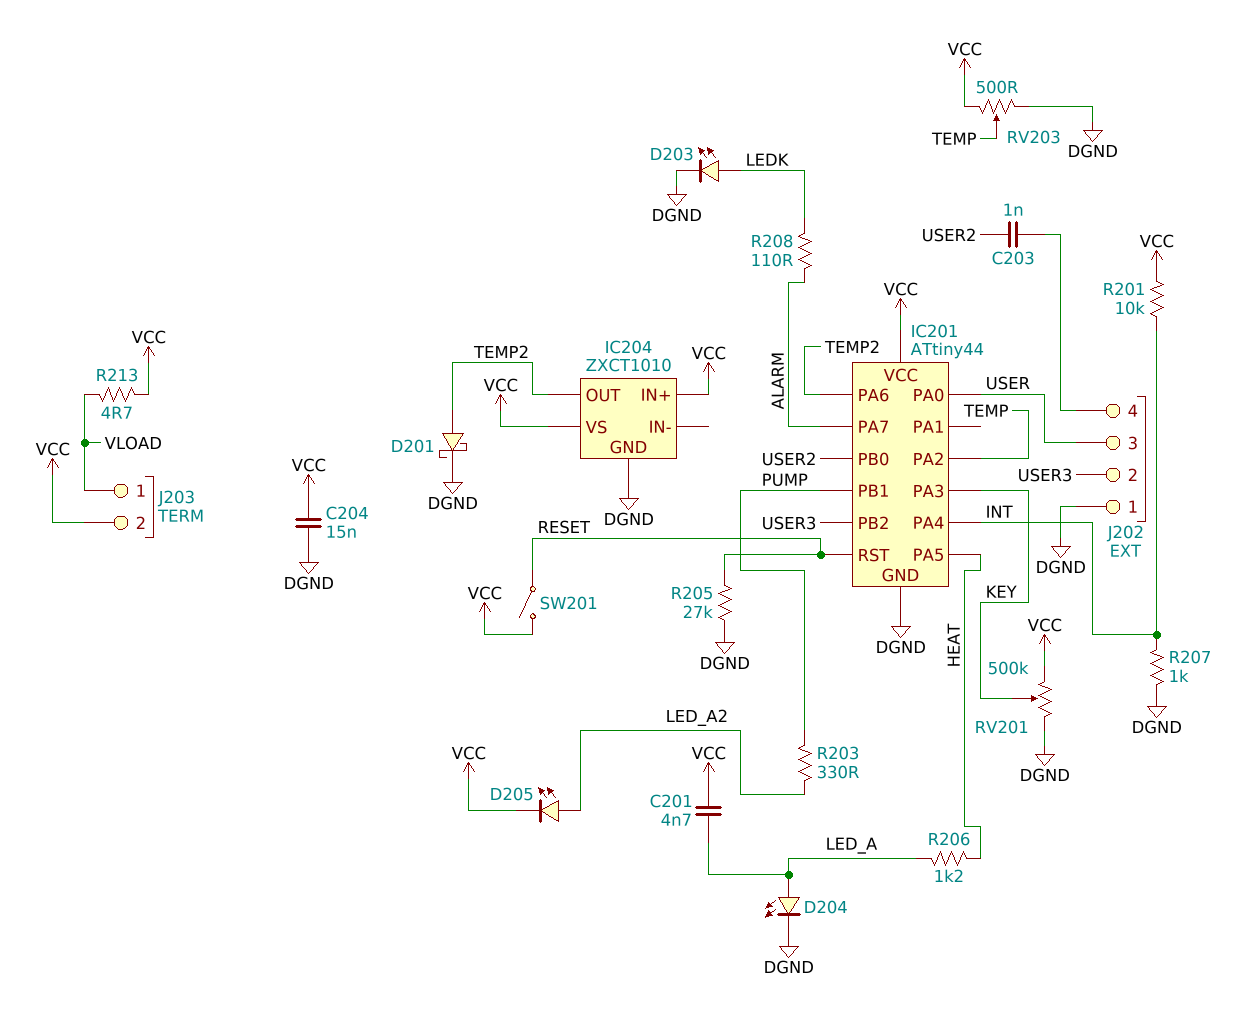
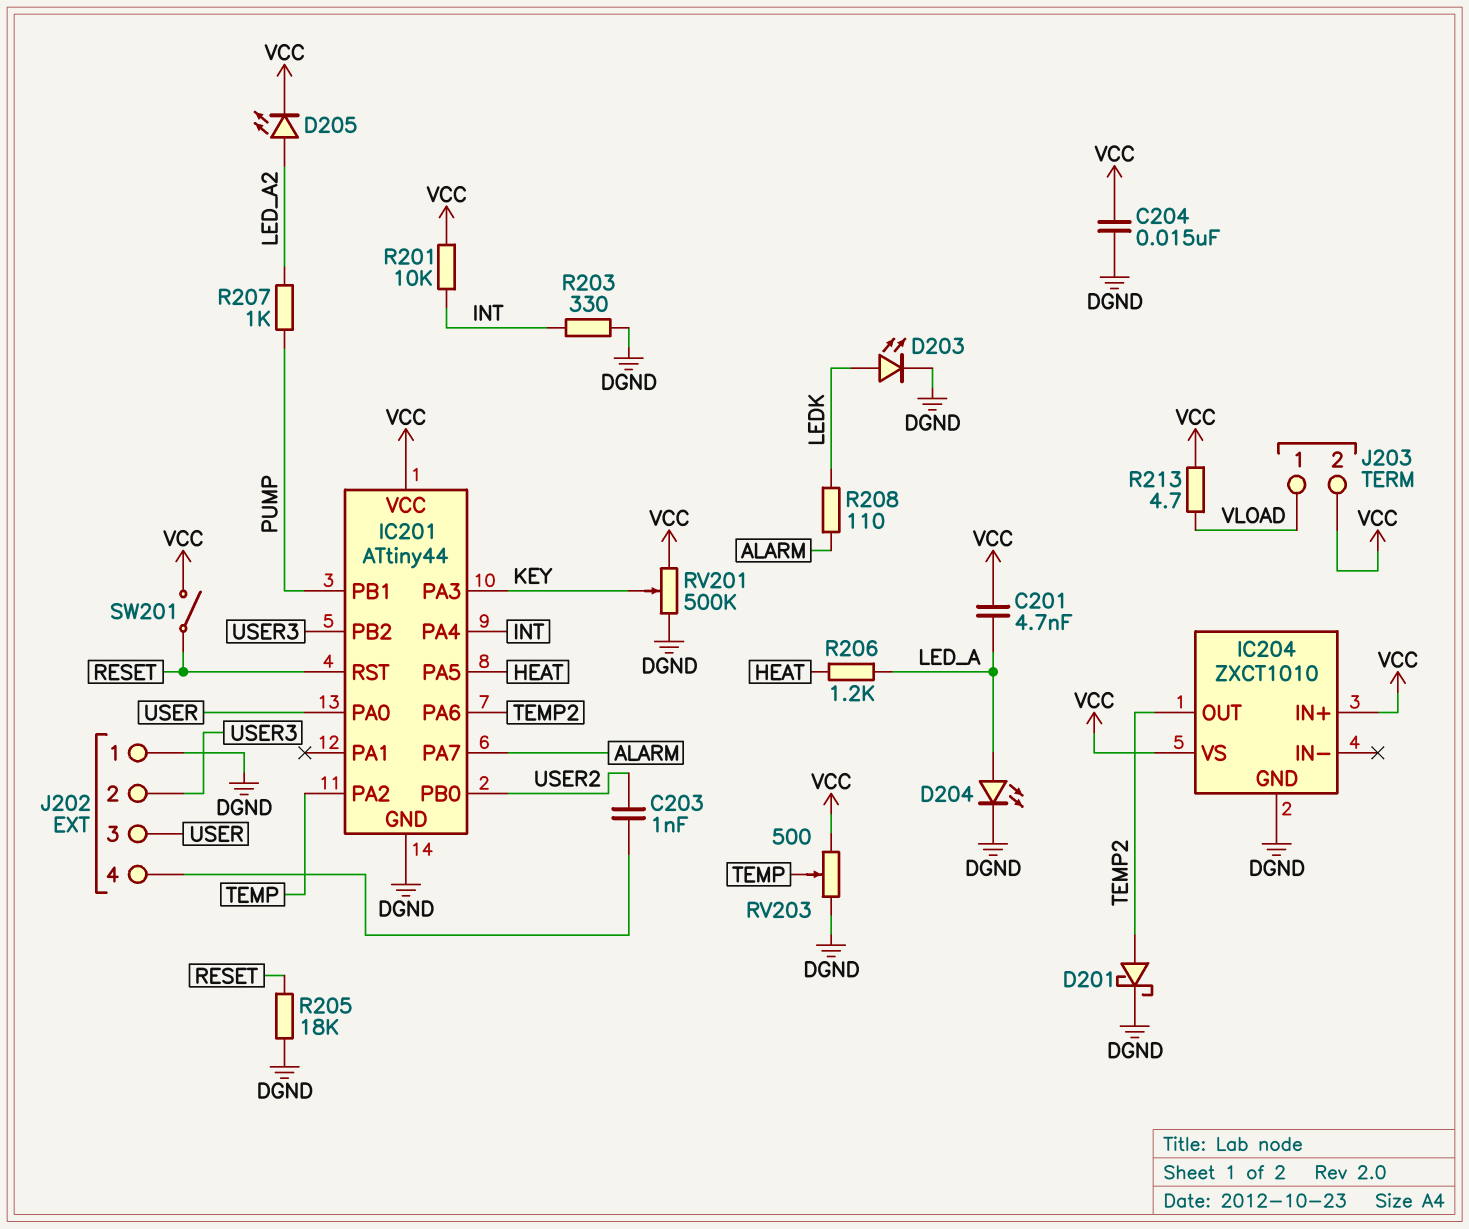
R203: 330 (LED_A2, PUMP) -> 330 (DGND, INT)
R205: 27k (DGND, RESET) -> 18k (DGND, RESET)
R207: 1k (DGND, INT) -> 1k (LED_A2, PUMP)

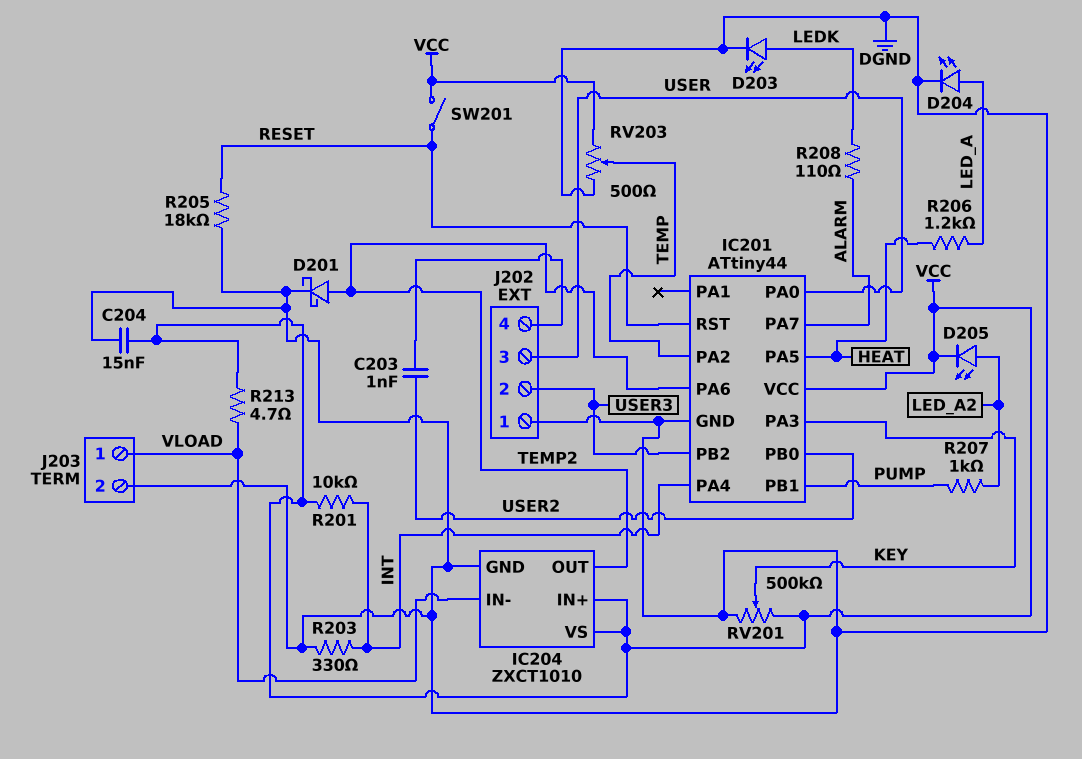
C201: 4.7nF (LED_A, VCC) -> none
IC204 pin IN-: none -> VLOAD
J203 pin 2: VCC -> DGND

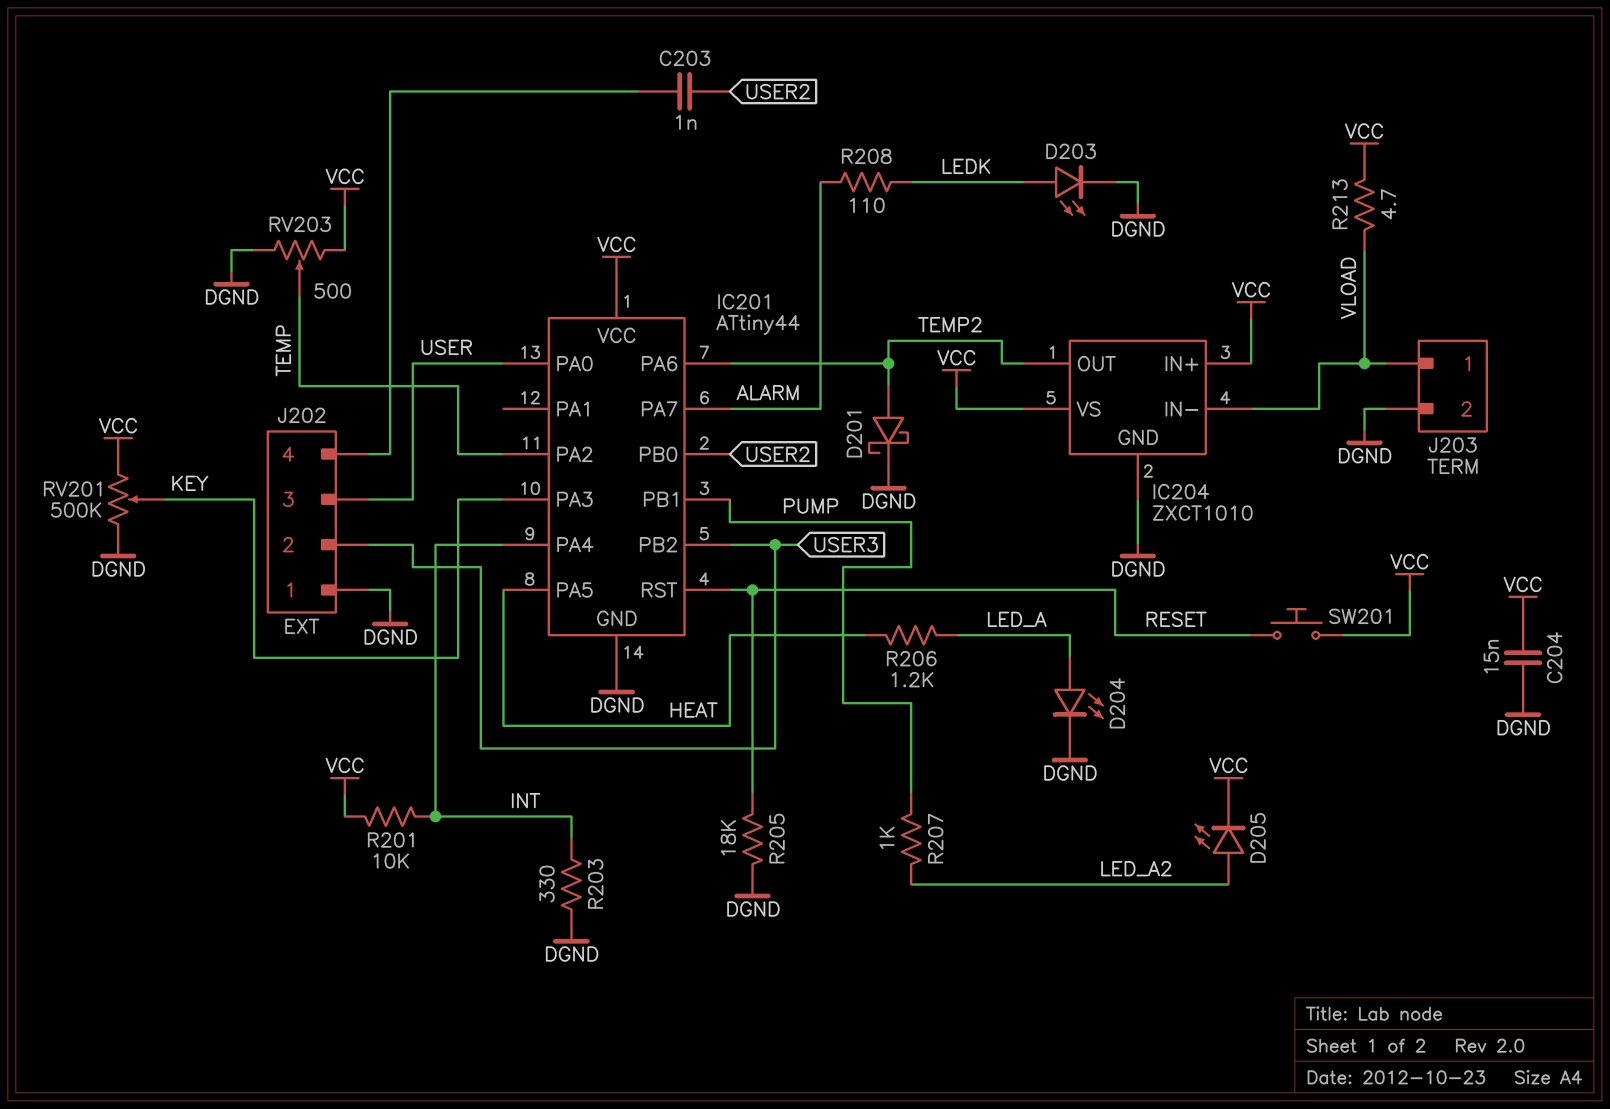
SW201: switch (RESET, VCC) -> button (RESET, VCC)

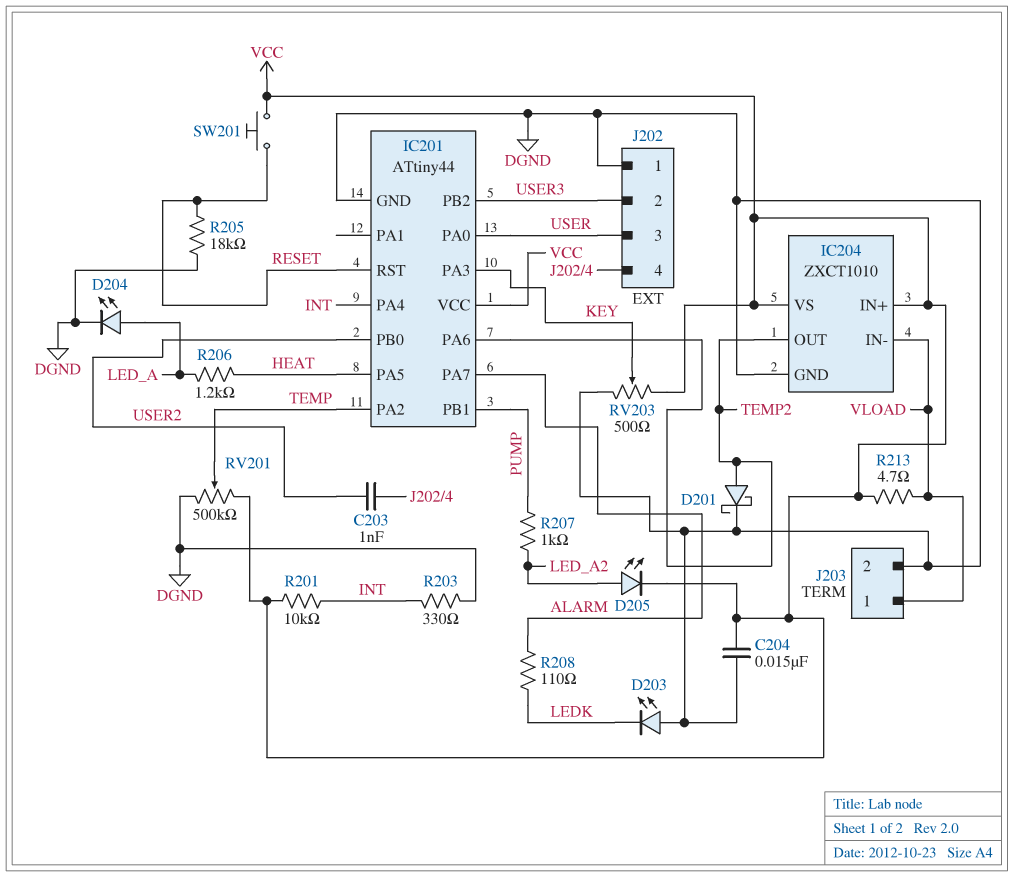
D203: LED (A LEDK, K DGND) -> LED (A DGND, K LEDK)
RV201: 500k (DGND, VCC, wiper KEY) -> 500k (DGND, VCC, wiper TEMP)
RV203: 500 (DGND, VCC, wiper TEMP) -> 500 (DGND, VCC, wiper KEY)

